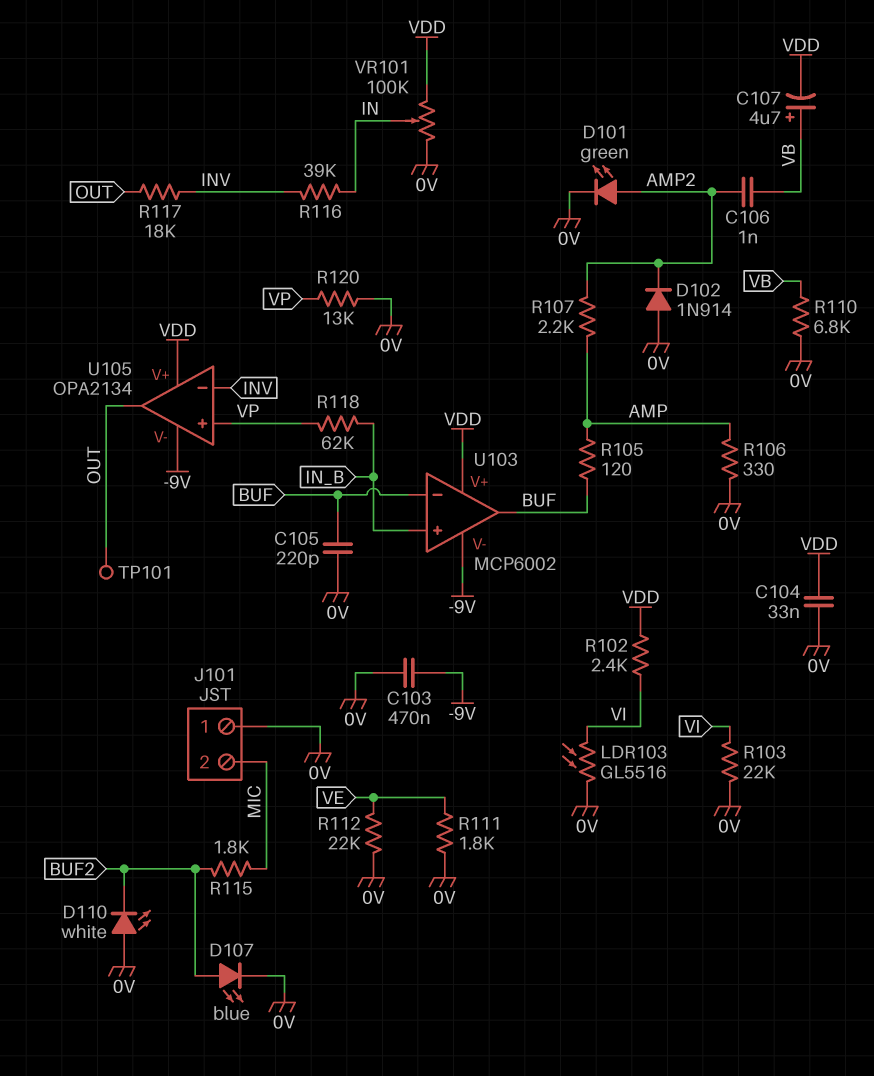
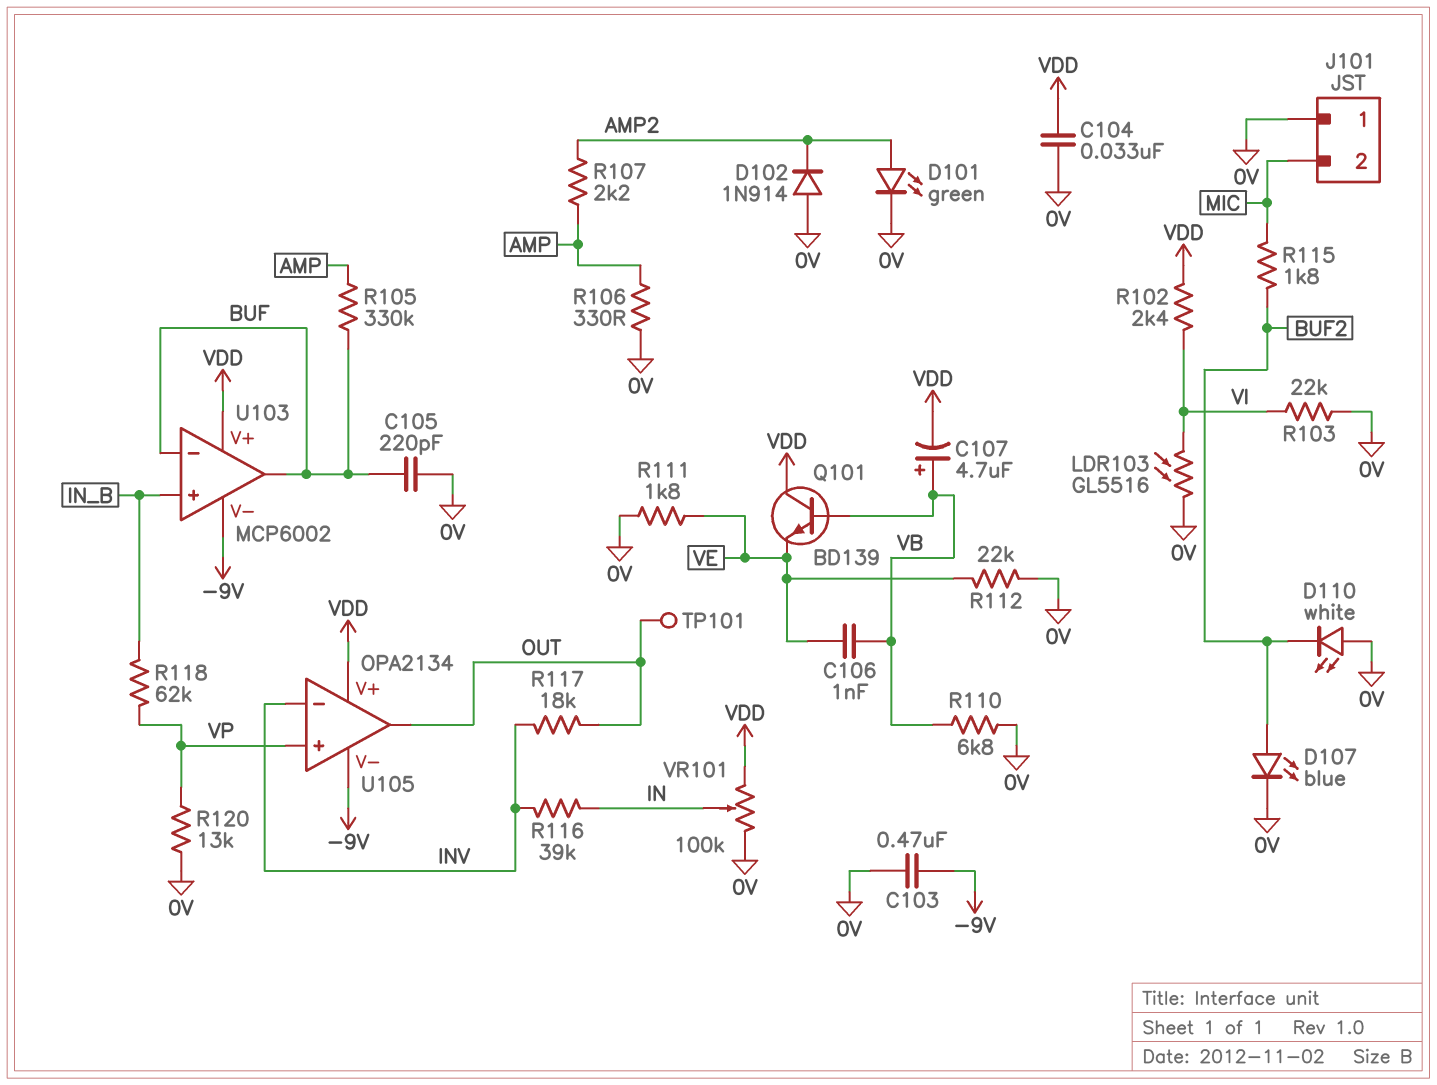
C106: 1nF (AMP2, VB) -> 1nF (VB, VE)
Q101: none -> NPN BD139 (B VB, C VDD, E VE)
R105: 120 (AMP, BUF) -> 330k (AMP, BUF)

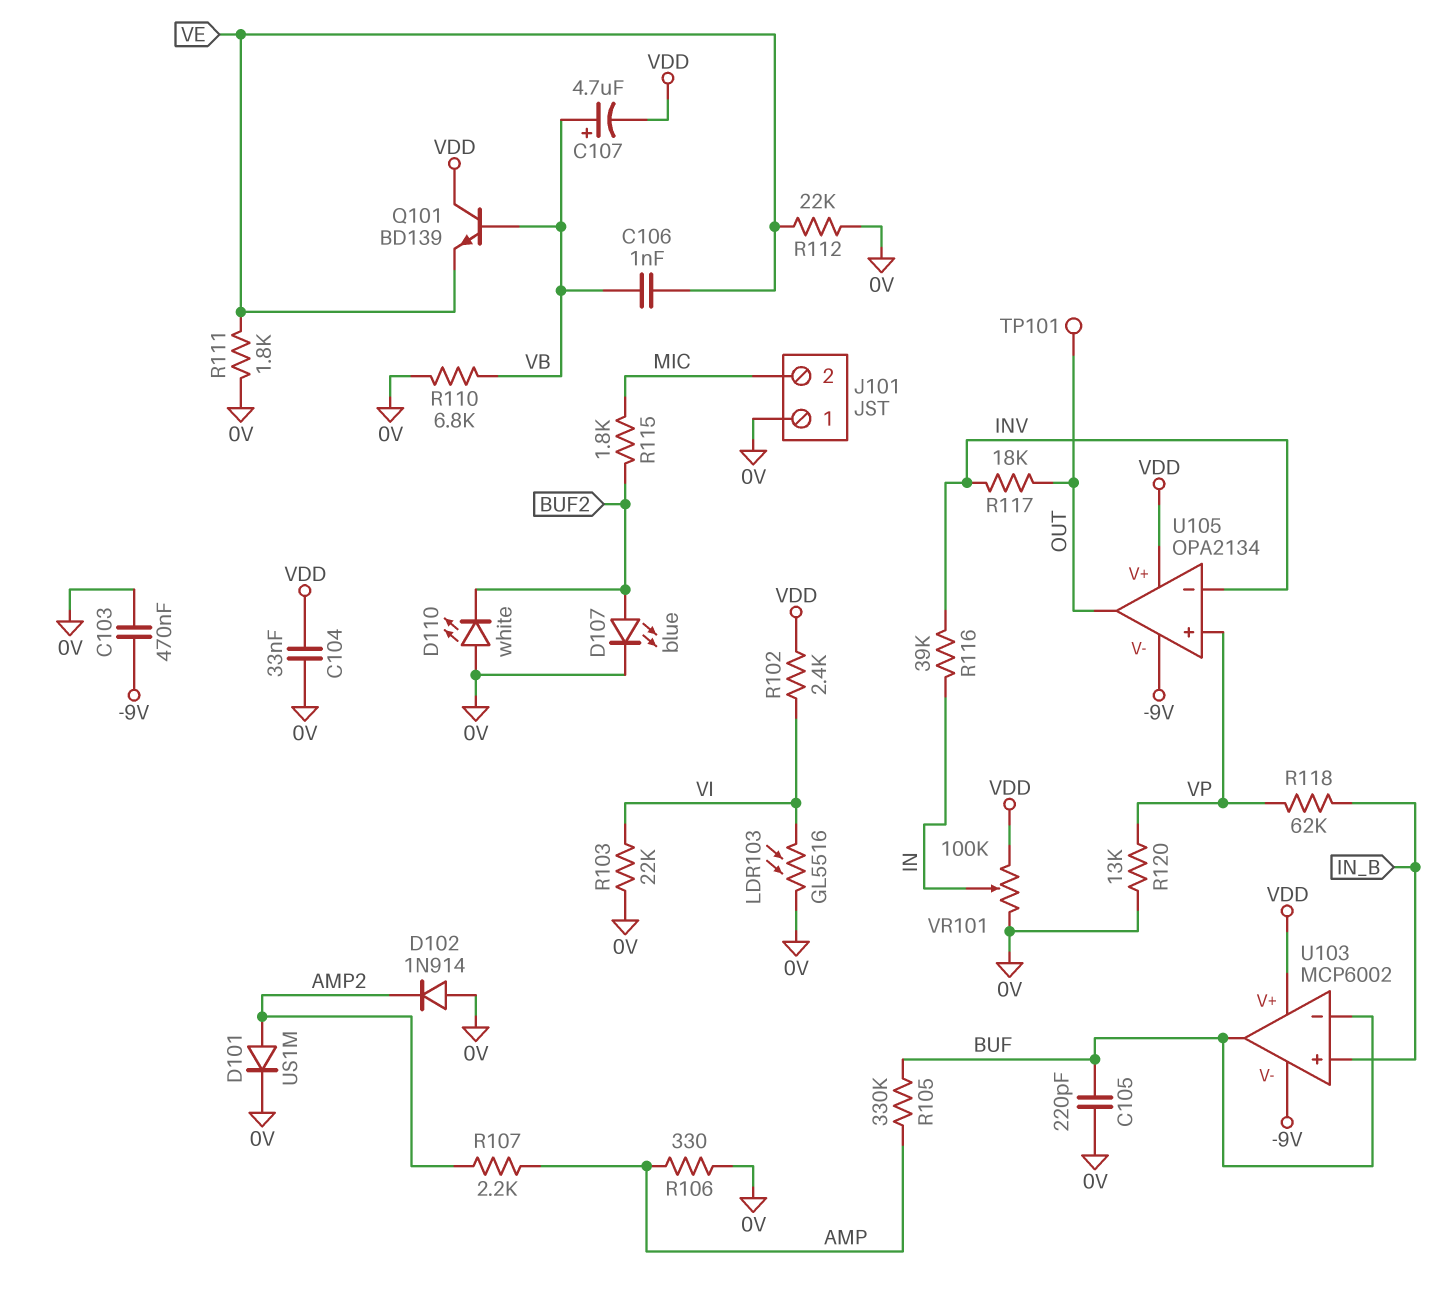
D101: LED green (A AMP2, K 0V) -> diode US1M (A AMP2, K 0V)

